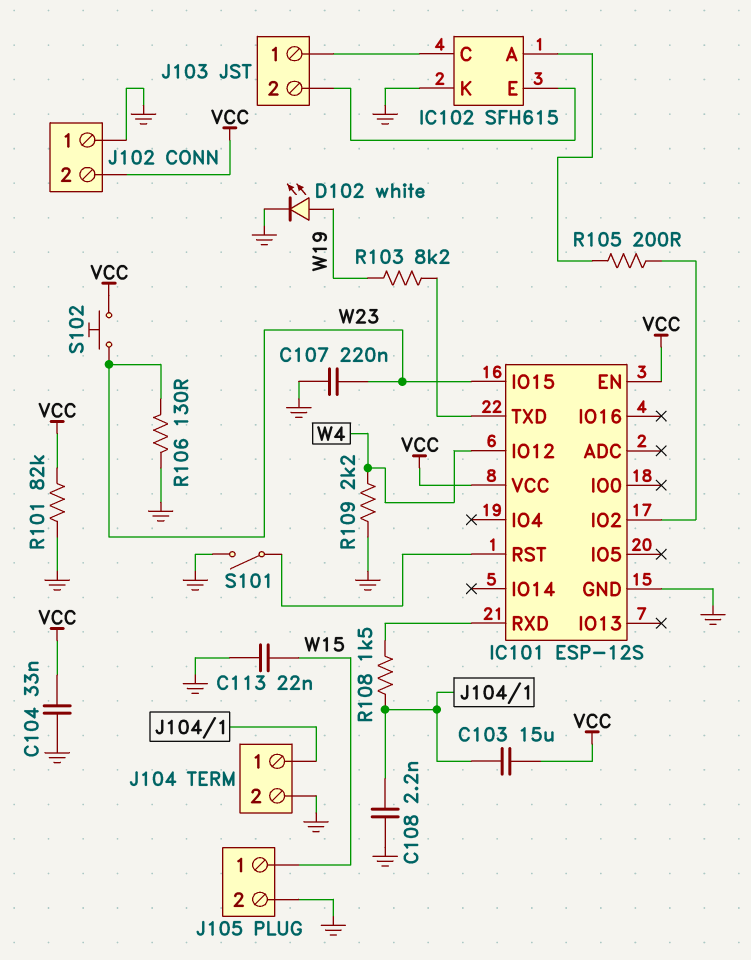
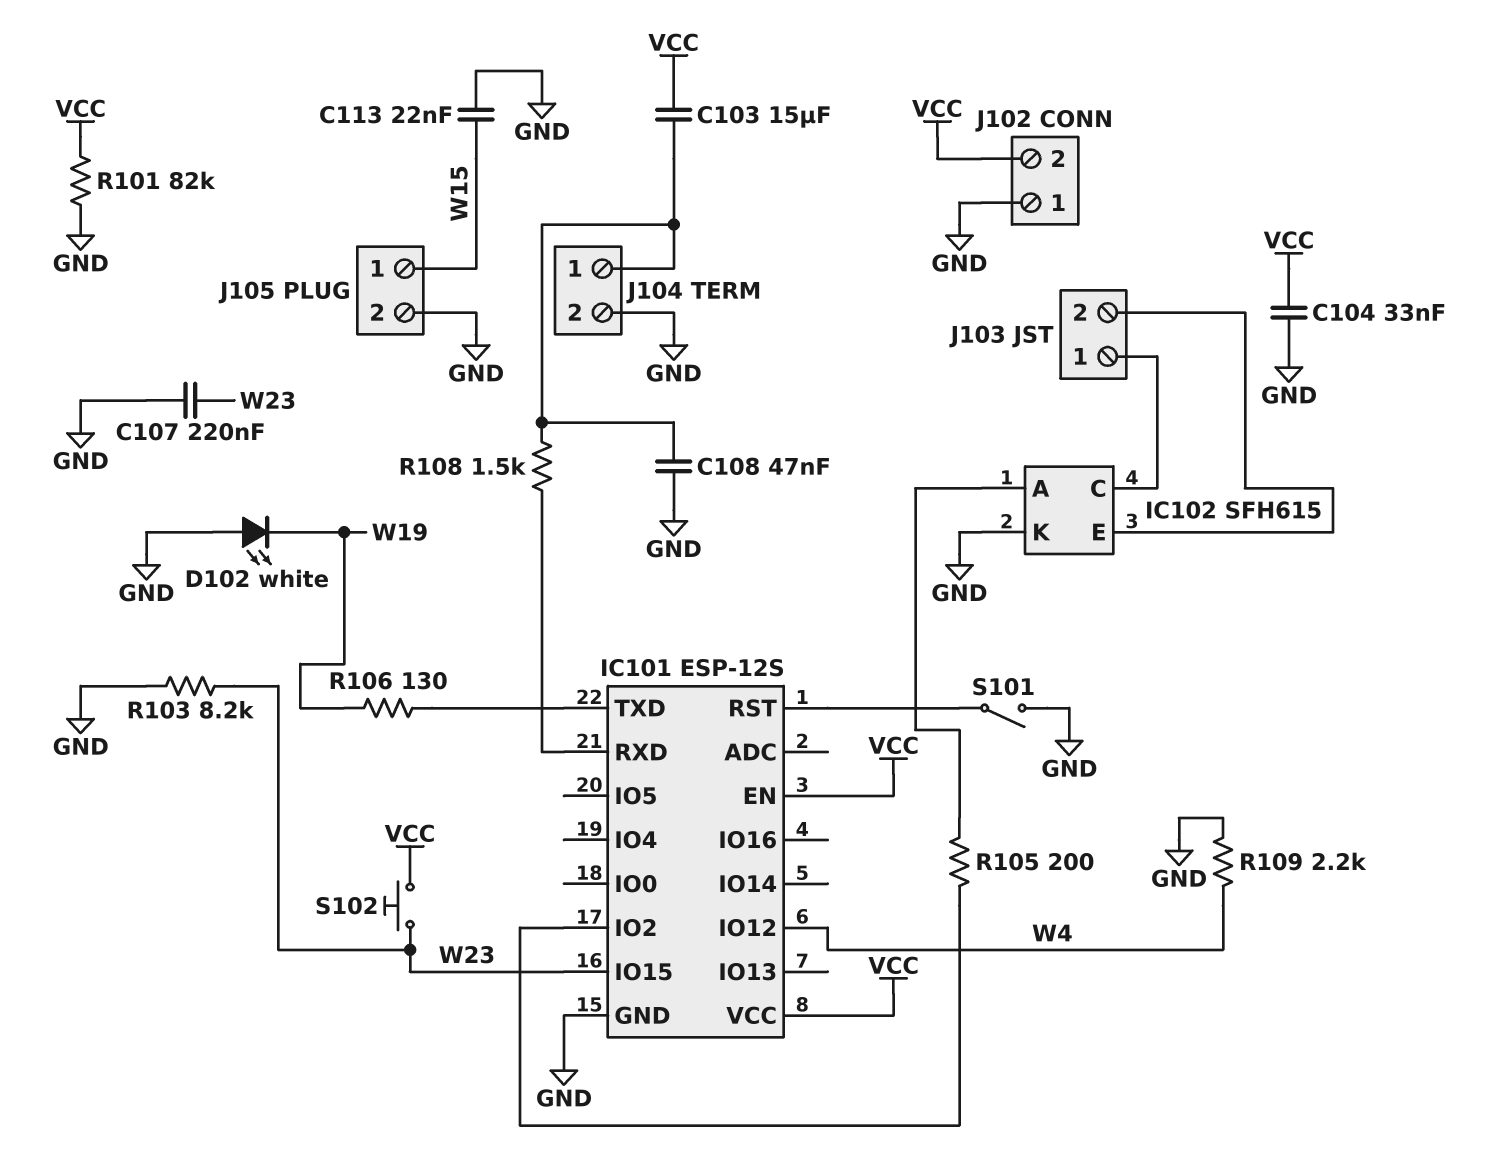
C108: 2.2nF (GND, J104/1) -> 47nF (GND, J104/1)
D102: LED white (A W19, K GND) -> LED white (A GND, K W19)
R103: 8.2k (IC101/TXD, W19) -> 8.2k (GND, W23)
R106: 130 (GND, W23) -> 130 (IC101/TXD, W19)

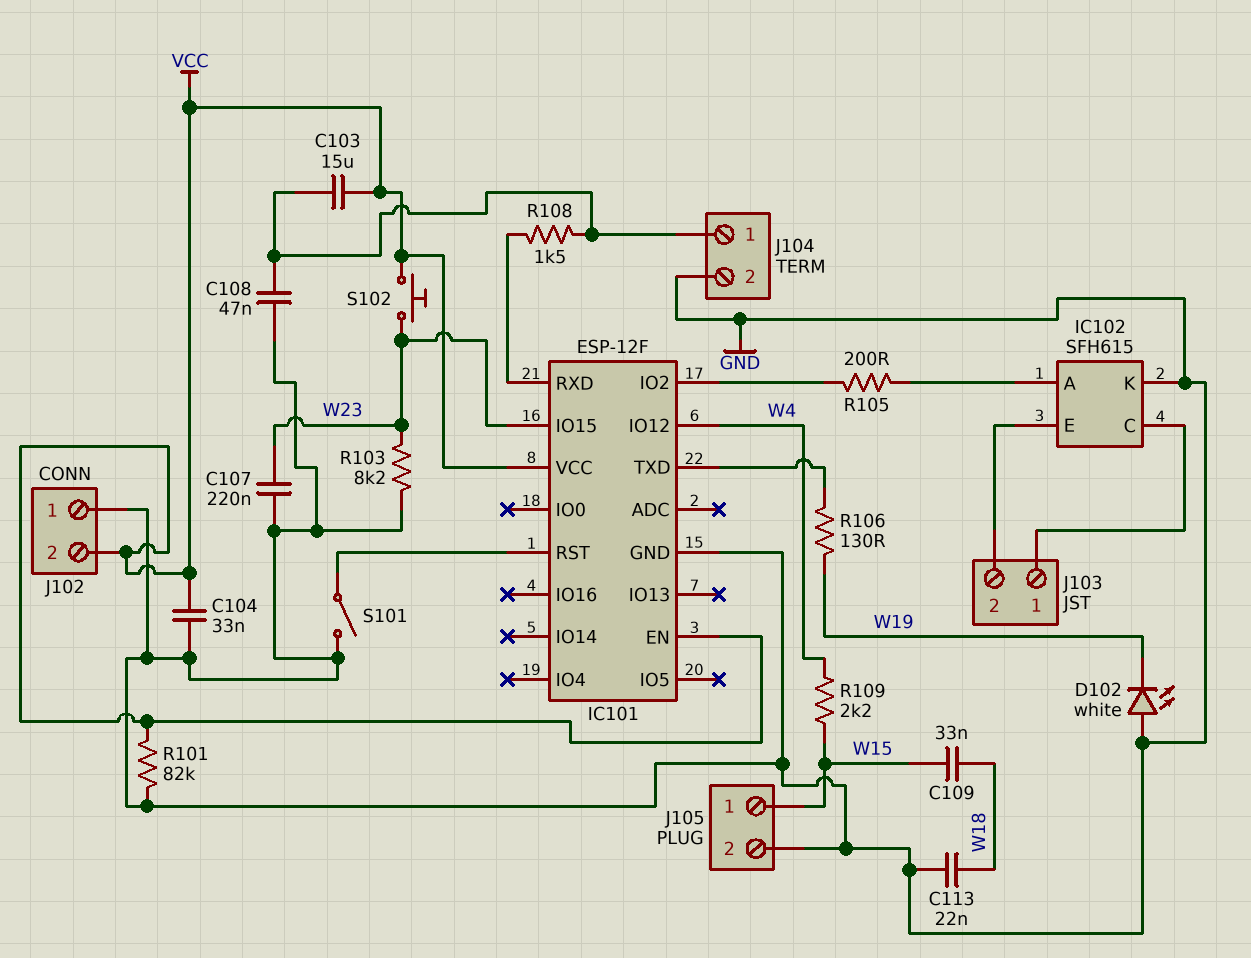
C109: none -> 33nF (W15, W18)
C113: 22nF (GND, W15) -> 22nF (GND, W18)
IC101: ESP-12S -> ESP-12F
R109: 2.2k (GND, W4) -> 2.2k (W4, W15)

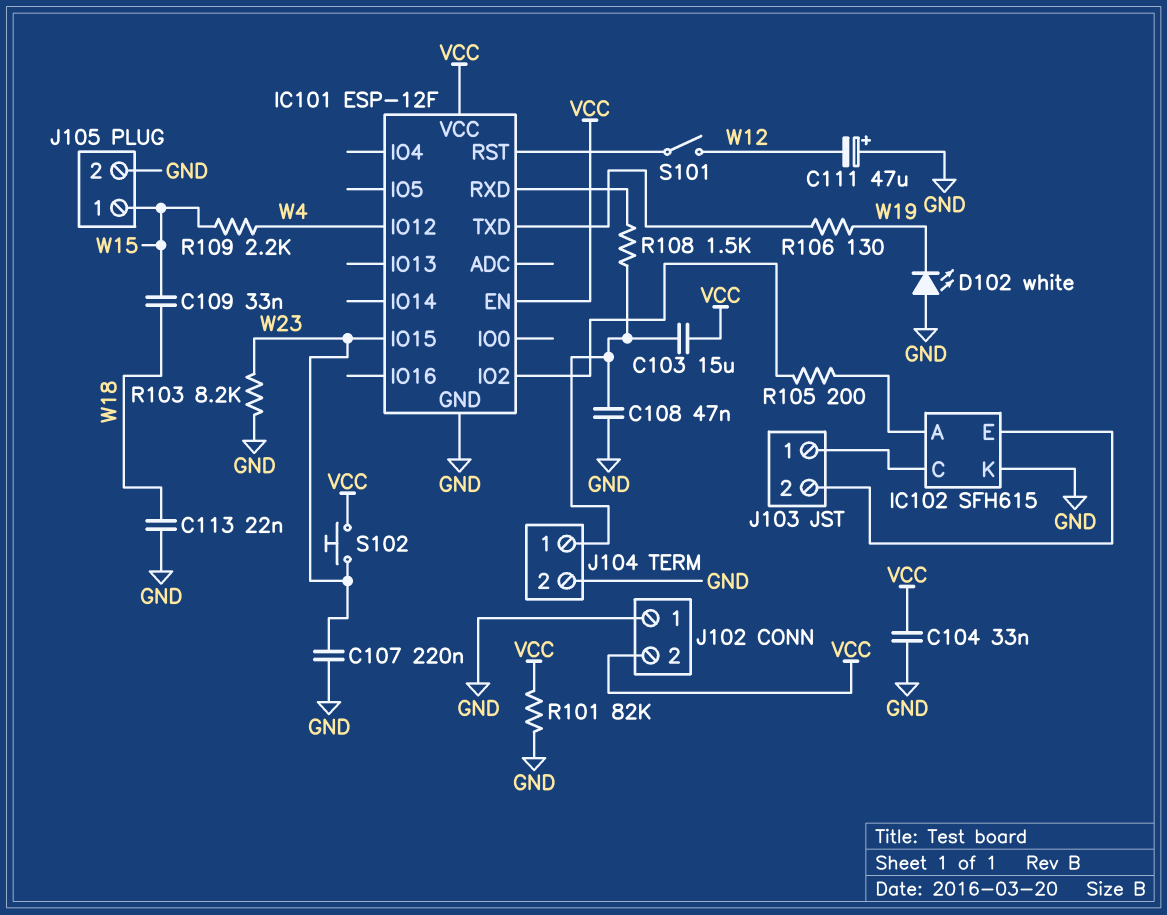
C111: none -> 47uF (plus GND, minus W12)
S101: switch (GND, IC101/RST) -> switch (IC101/RST, W12)

